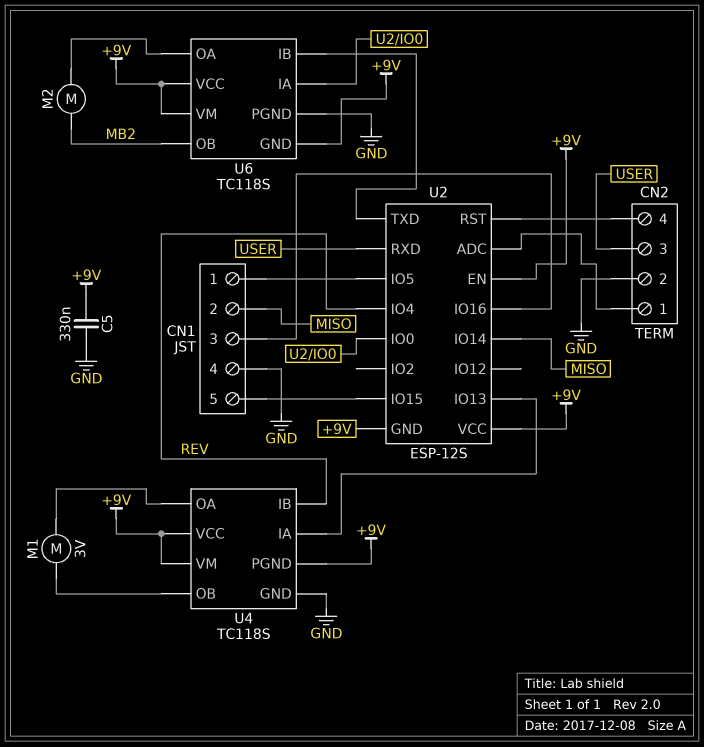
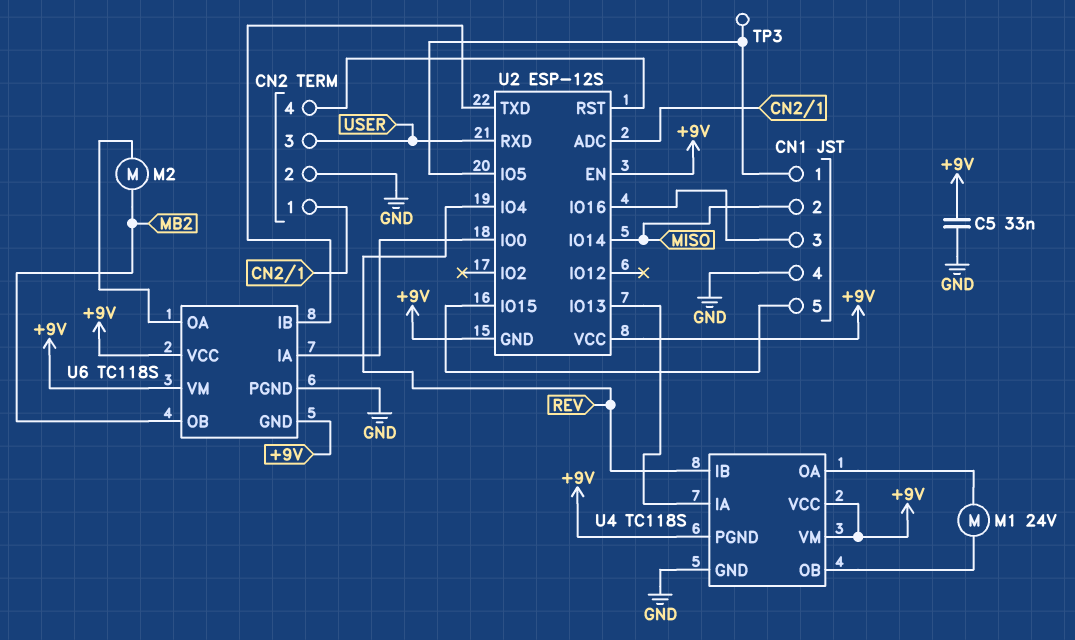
C5: 330nF (+9V, GND) -> 33nF (+9V, GND)
M1: motor 3V (U4/OA, U4/OB) -> motor 24V (U4/OA, U4/OB)
TP3: none -> test point (CN1/1)

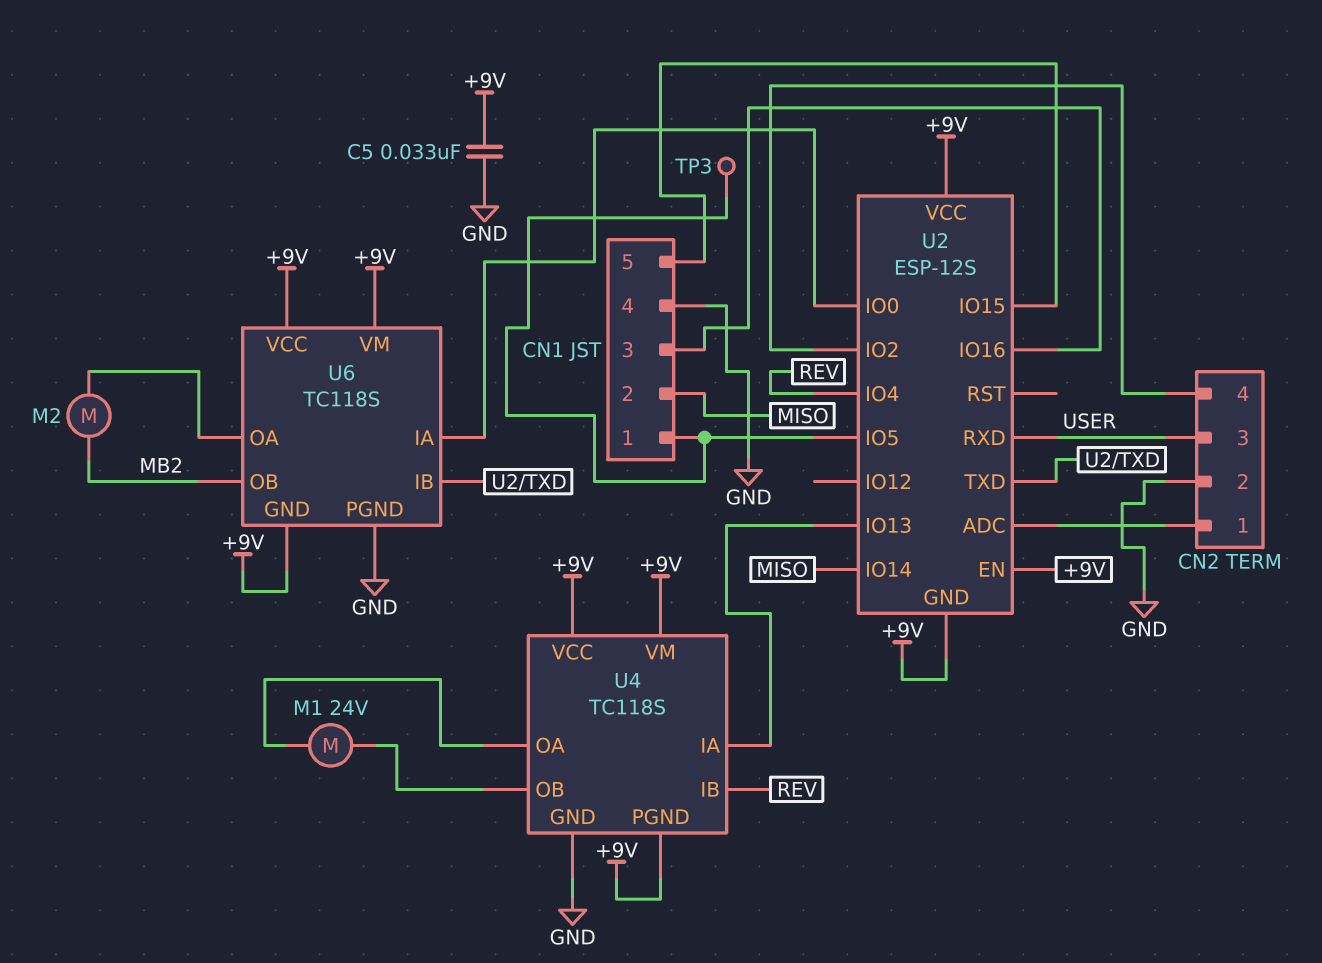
U2 pin IO2: none -> CN2/4
U2 pin RST: CN2/4 -> none

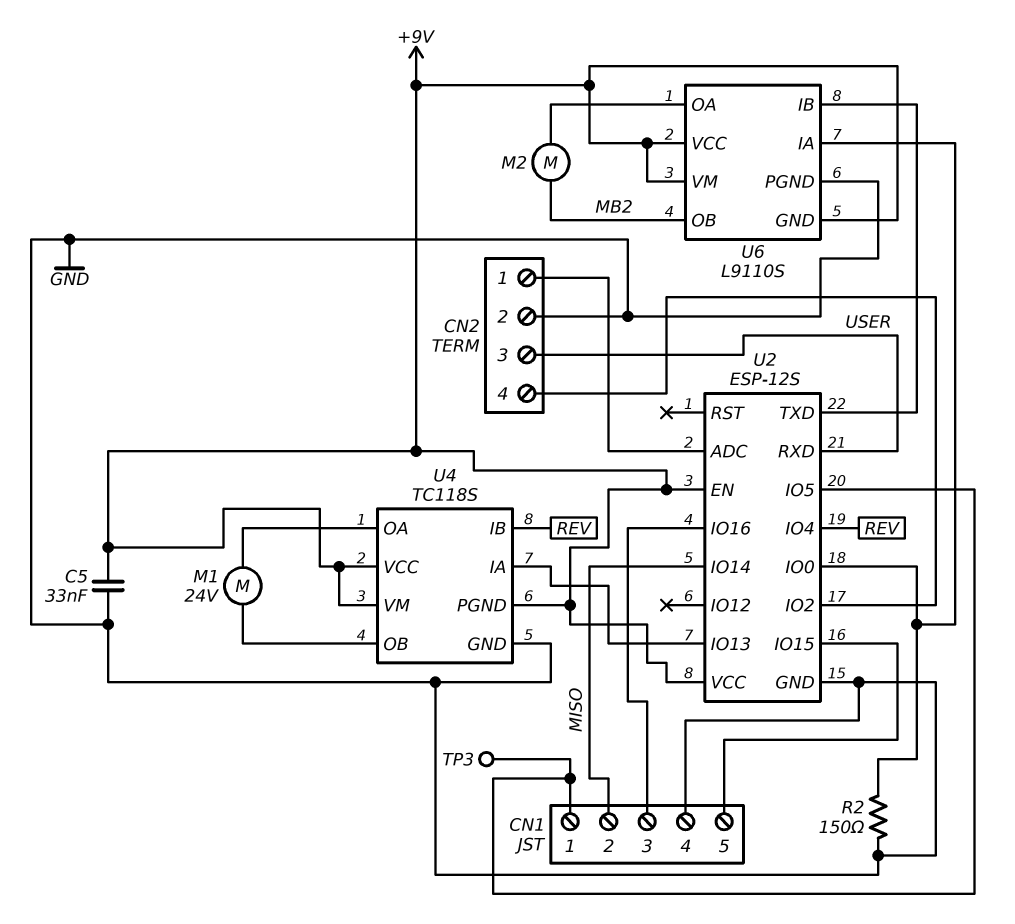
R2: none -> 150 (GND, U2/IO0)
U2 pin GND: +9V -> GND
U6: TC118S -> L9110S

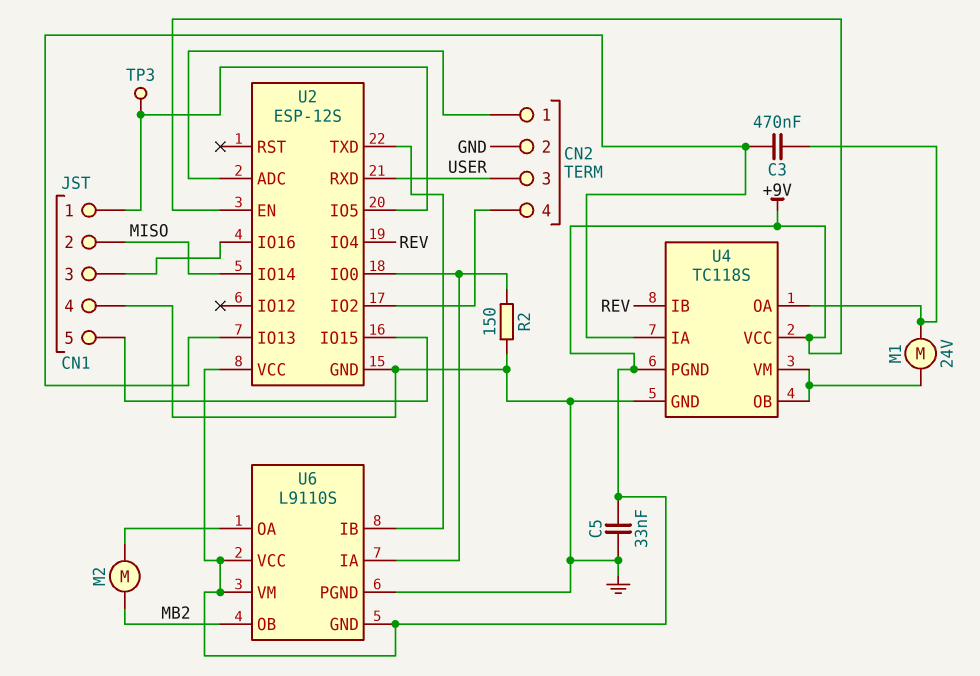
C3: none -> 470nF (U2/IO13, U4/OA)
U4 pin VM: +9V -> U4/OB

